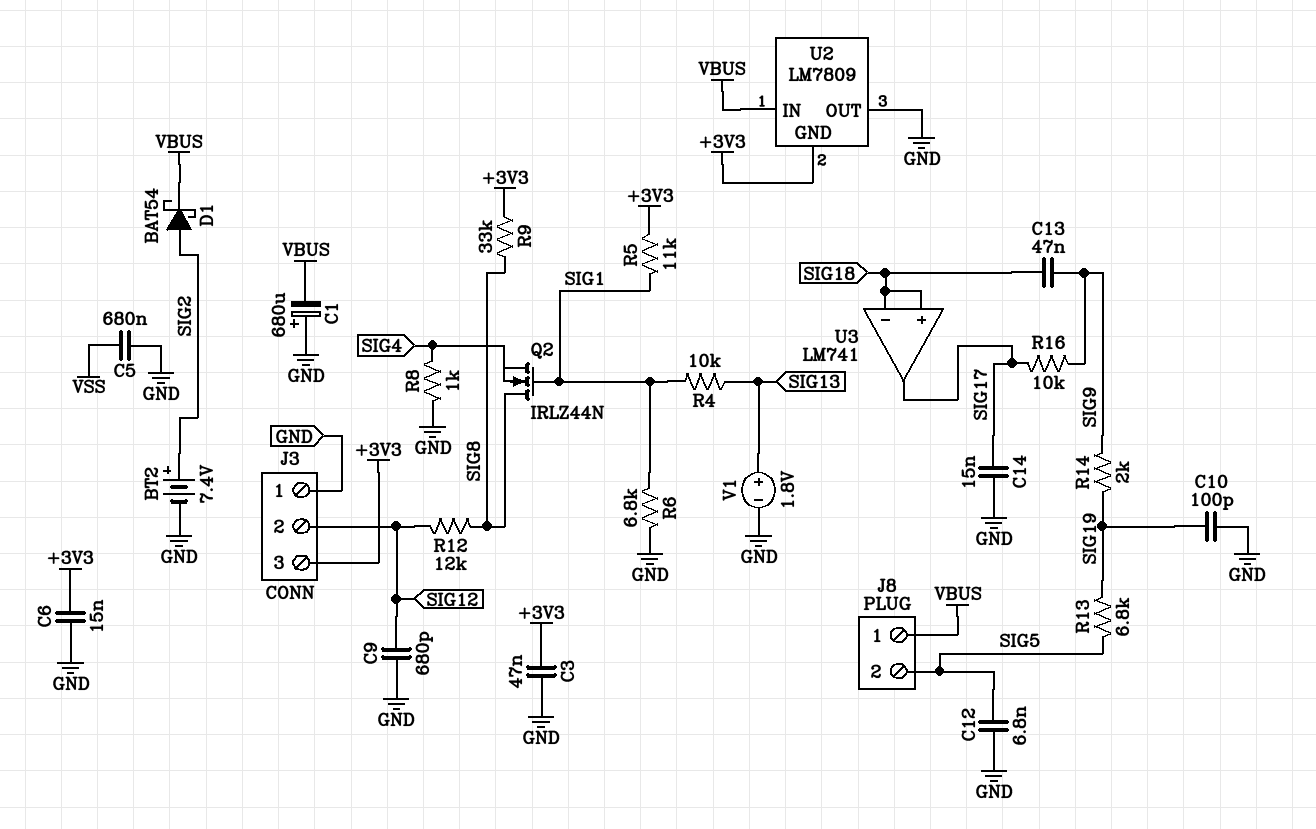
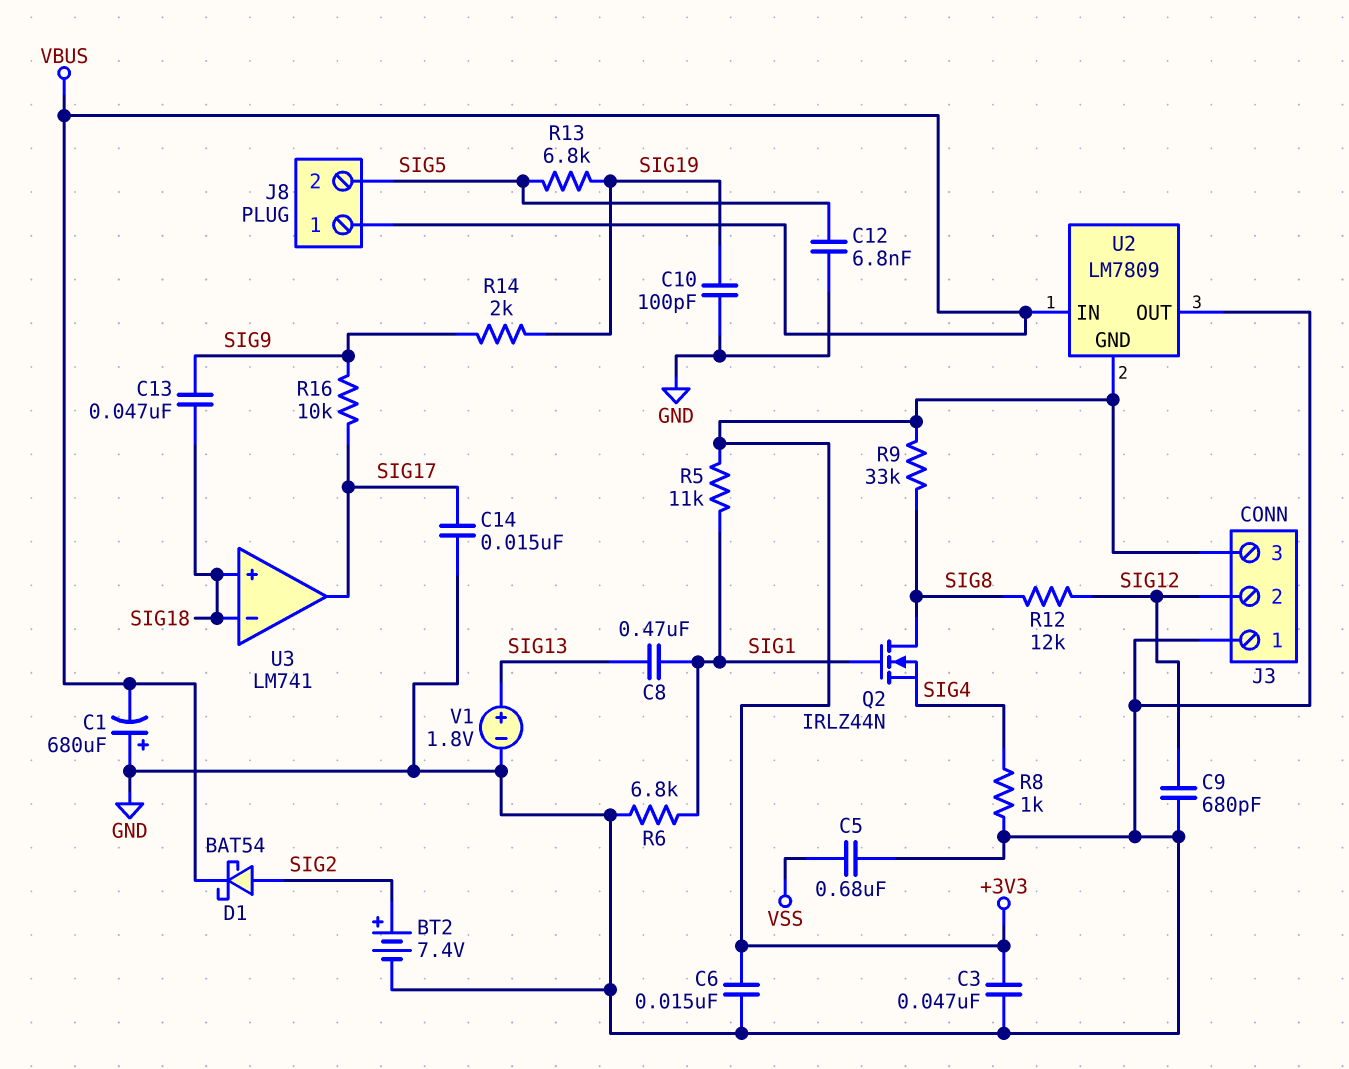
C8: none -> 470nF (SIG1, SIG13)
R4: 10k (SIG1, SIG13) -> none

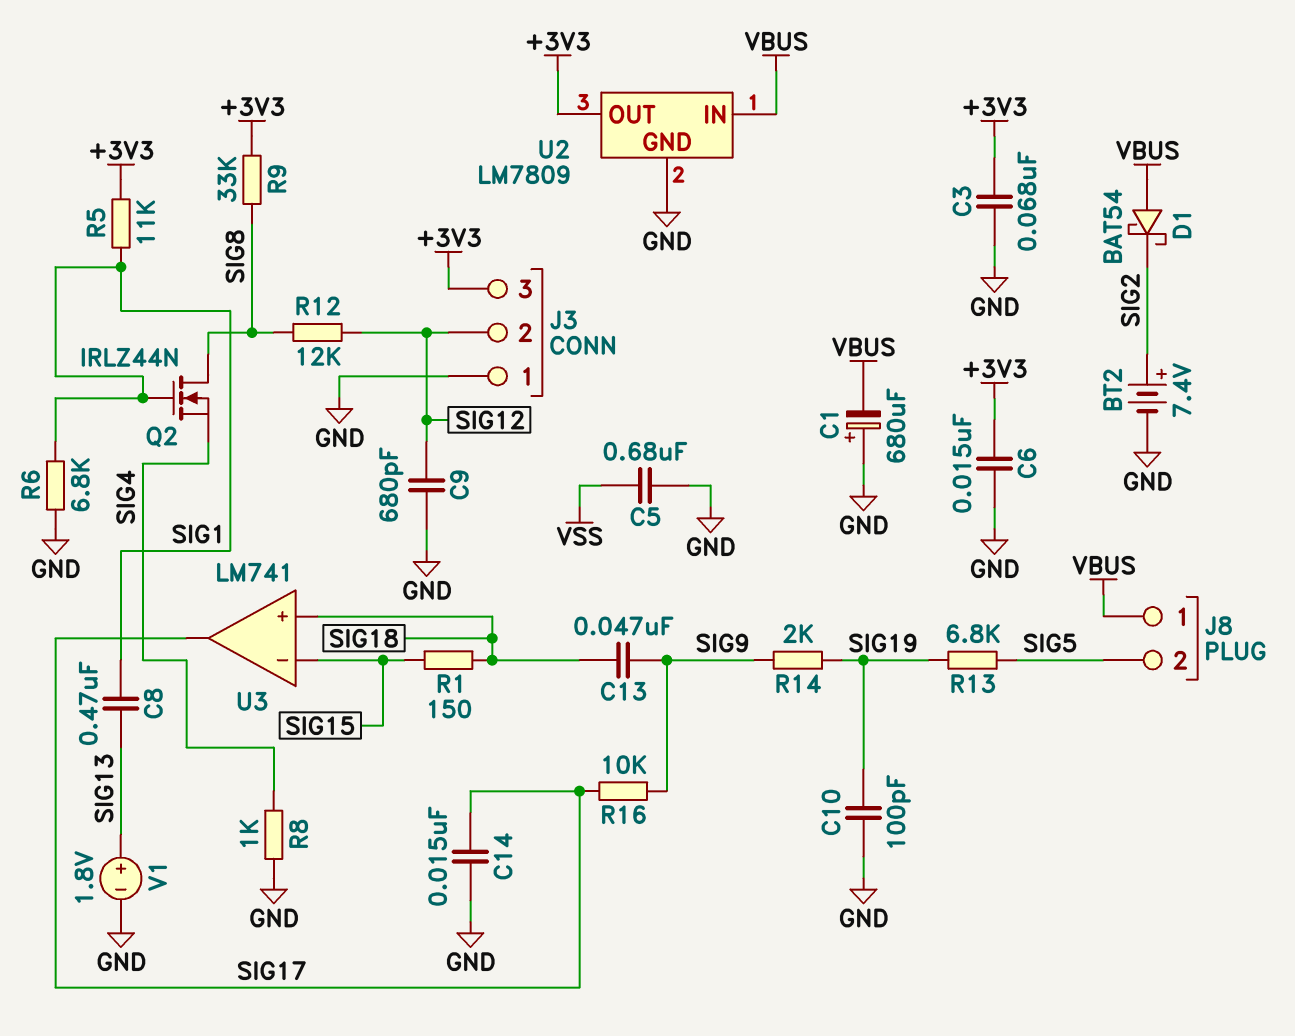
C3: 47nF (+3V3, GND) -> 68nF (+3V3, GND)
C12: 6.8nF (GND, SIG5) -> none
D1: schottky BAT54 (A SIG2, K VBUS) -> schottky BAT54 (A VBUS, K SIG2)
R1: none -> 150 (SIG15, SIG18)
U2 pin GND: +3V3 -> GND
U2 pin OUT: GND -> +3V3
U3 pin in-: SIG18 -> SIG15

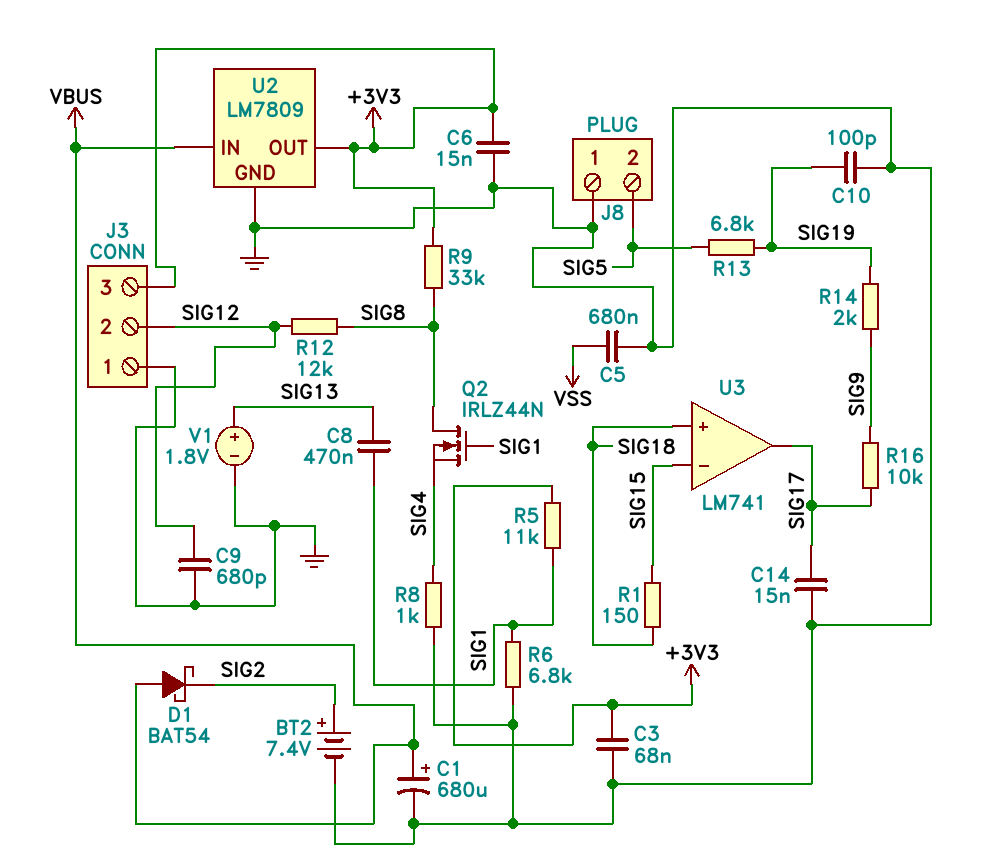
C1: 680uF (plus GND, minus VBUS) -> 680uF (plus VBUS, minus GND)
C13: 47nF (SIG9, SIG18) -> none
J8 pin 1: VBUS -> GND

